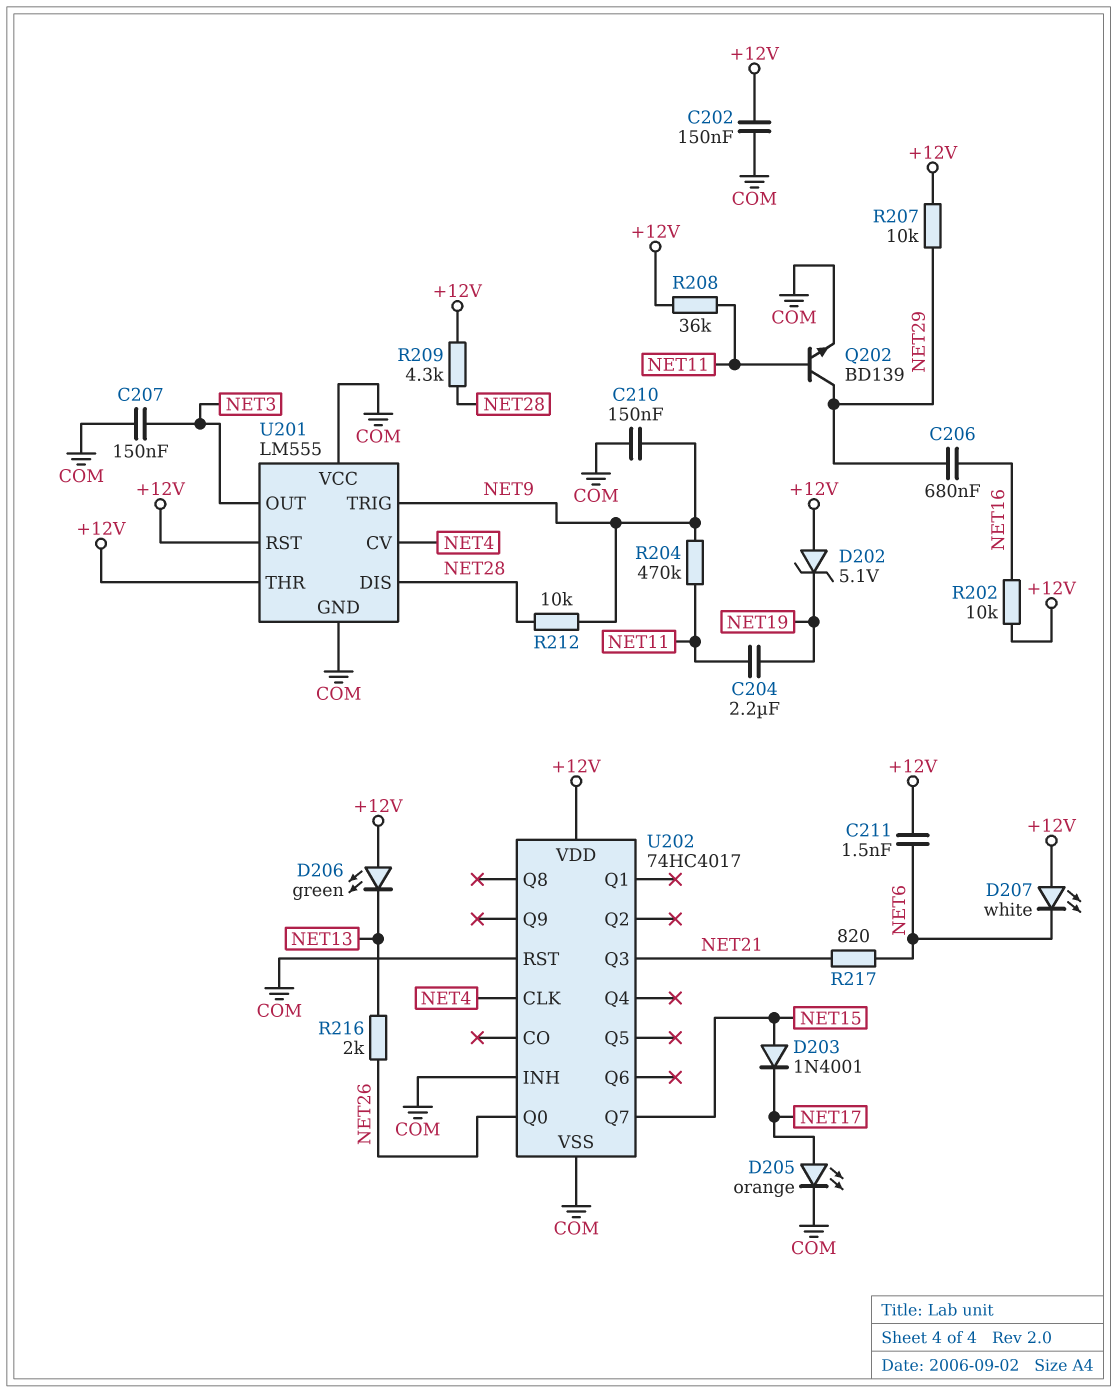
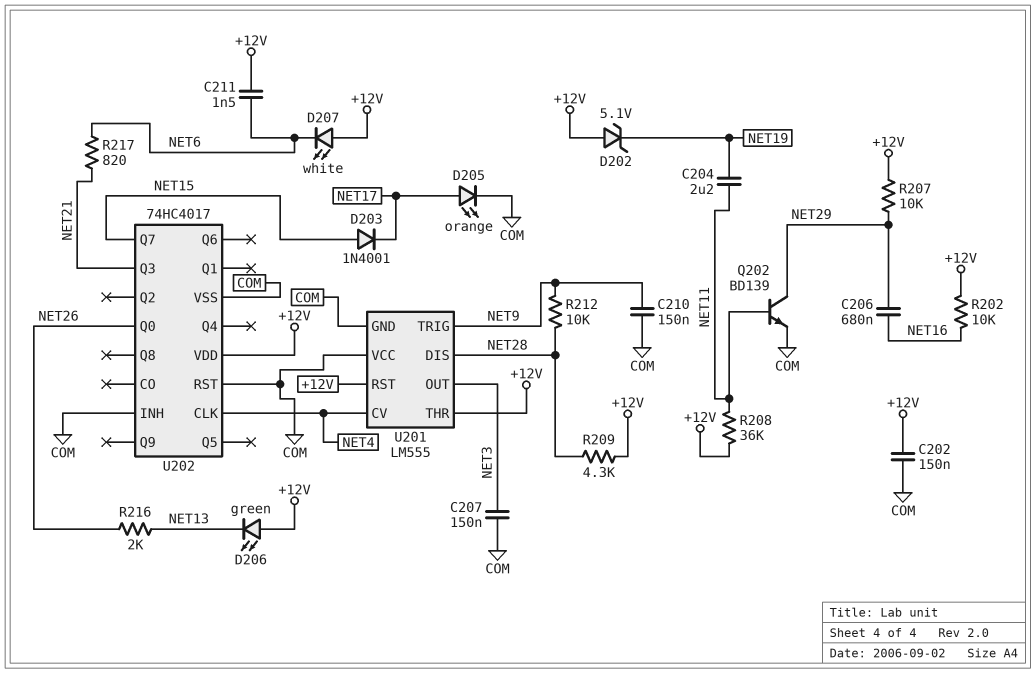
R204: 470k (NET9, NET11) -> none

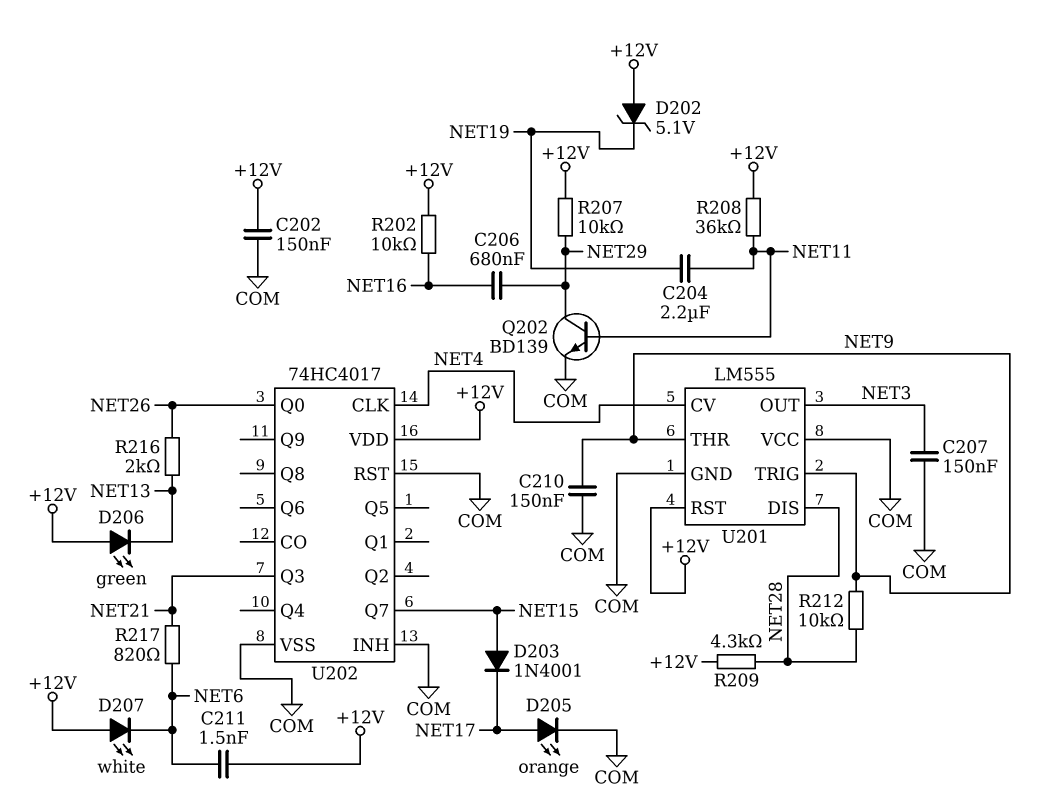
U201 pin THR: +12V -> NET9

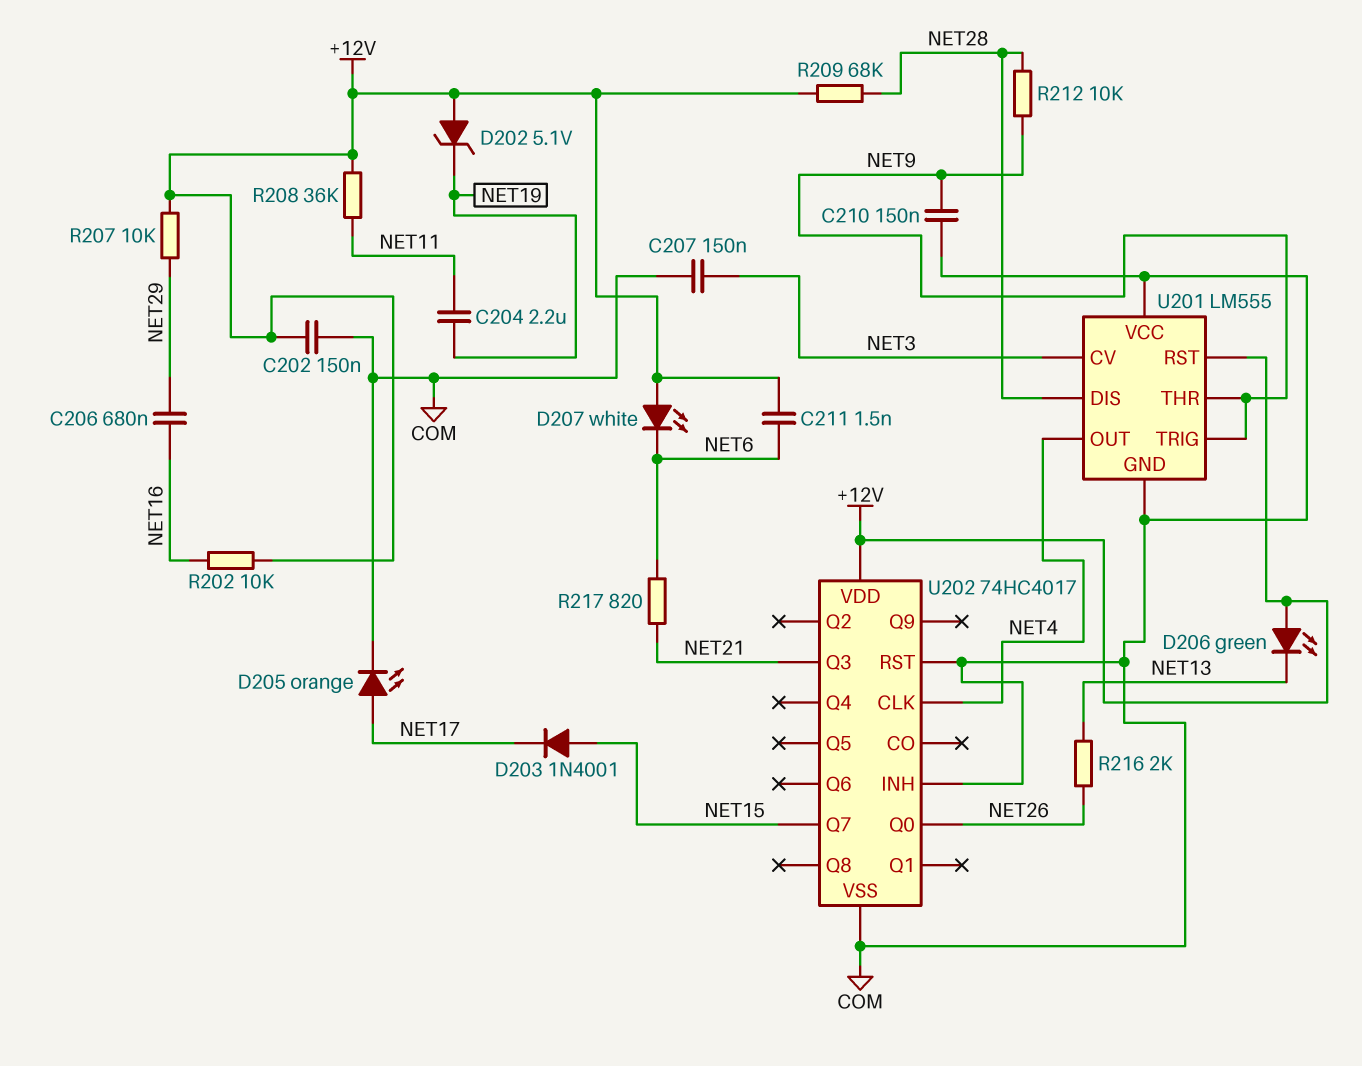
Q202: NPN BD139 (B NET11, C NET29, E COM) -> none
R209: 4.3k (+12V, NET28) -> 68k (+12V, NET28)
U201 pin CV: NET4 -> NET3
U201 pin OUT: NET3 -> NET4

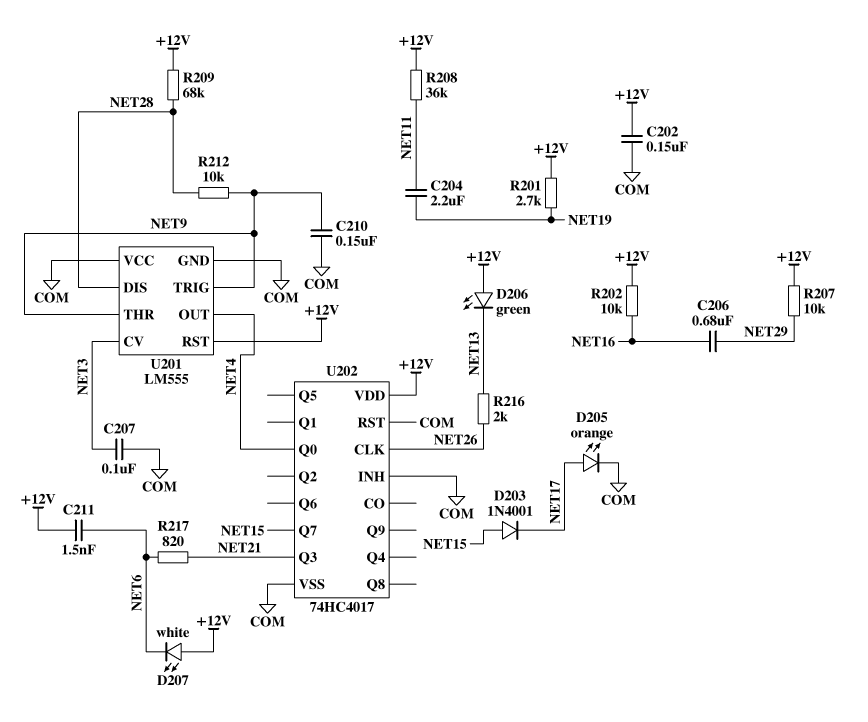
C207: 150nF (COM, NET3) -> 100nF (COM, NET3)
D202: zener 5.1V (A +12V, K NET19) -> none
R201: none -> 2.7k (+12V, NET19)
U202 pin CLK: NET4 -> NET26
U202 pin Q0: NET26 -> NET4

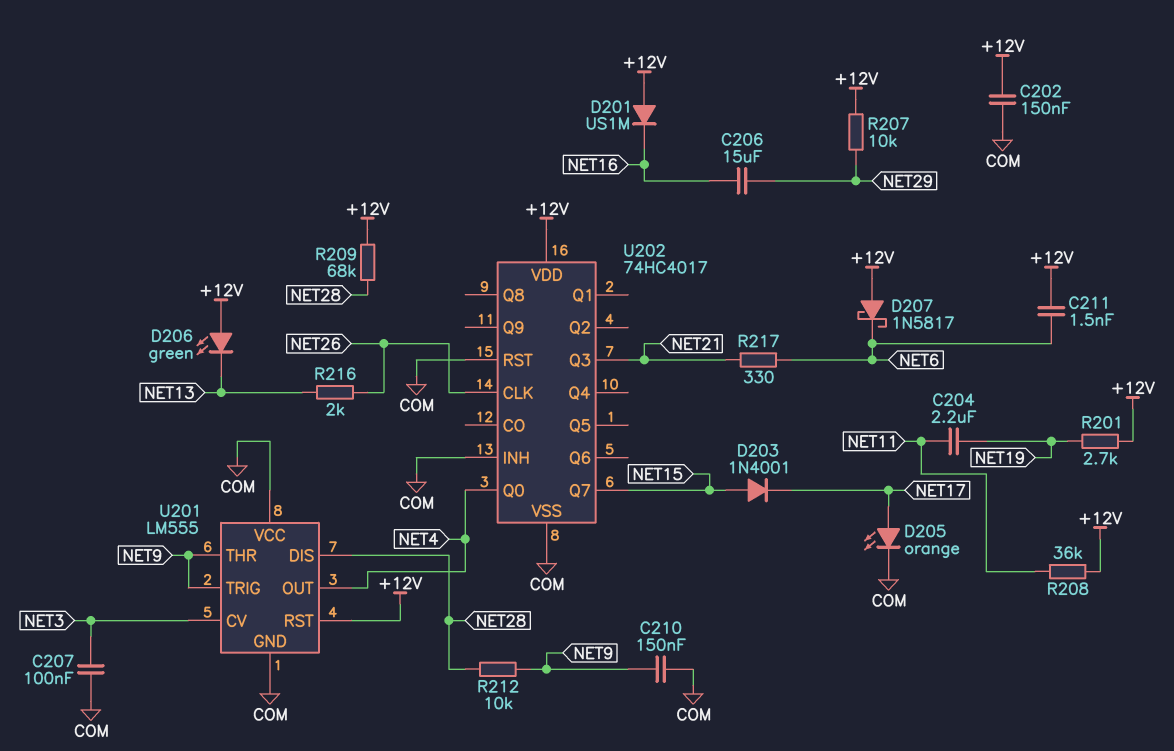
C206: 680nF (NET16, NET29) -> 15uF (NET16, NET29)
D201: none -> diode US1M (A +12V, K NET16)
D207: LED white (A +12V, K NET6) -> schottky 1N5817 (A +12V, K NET6)
R202: 10k (+12V, NET16) -> none
R217: 820 (NET6, NET21) -> 330 (NET6, NET21)

